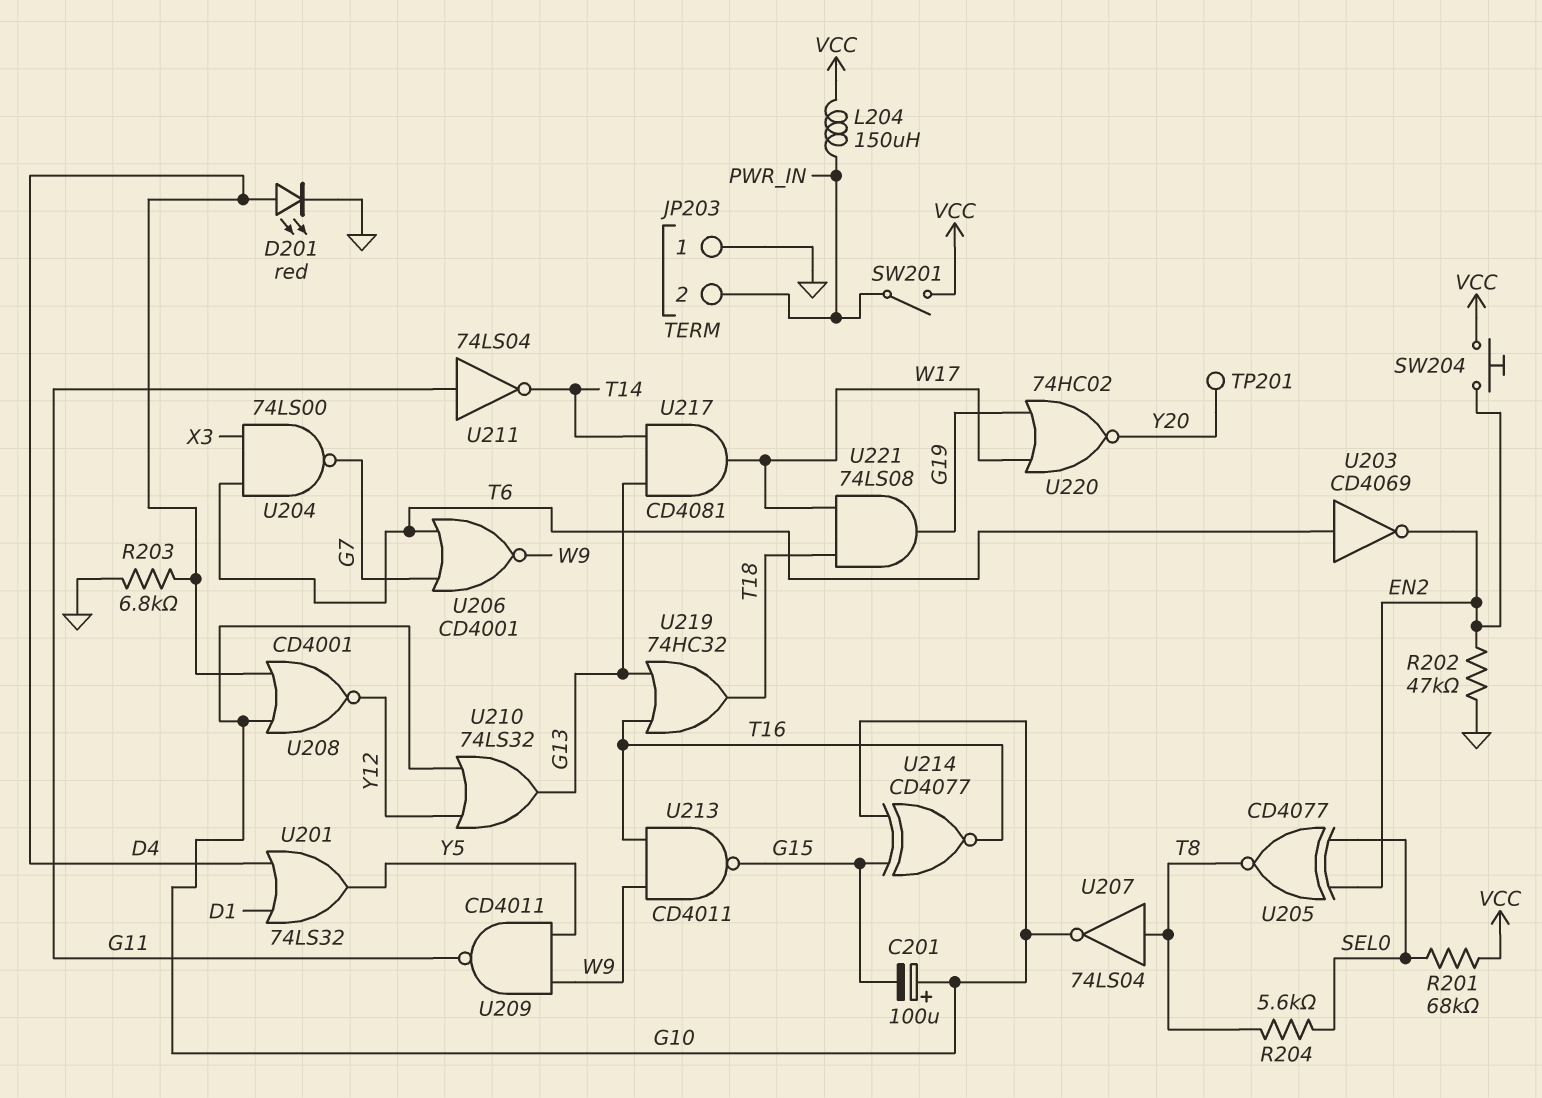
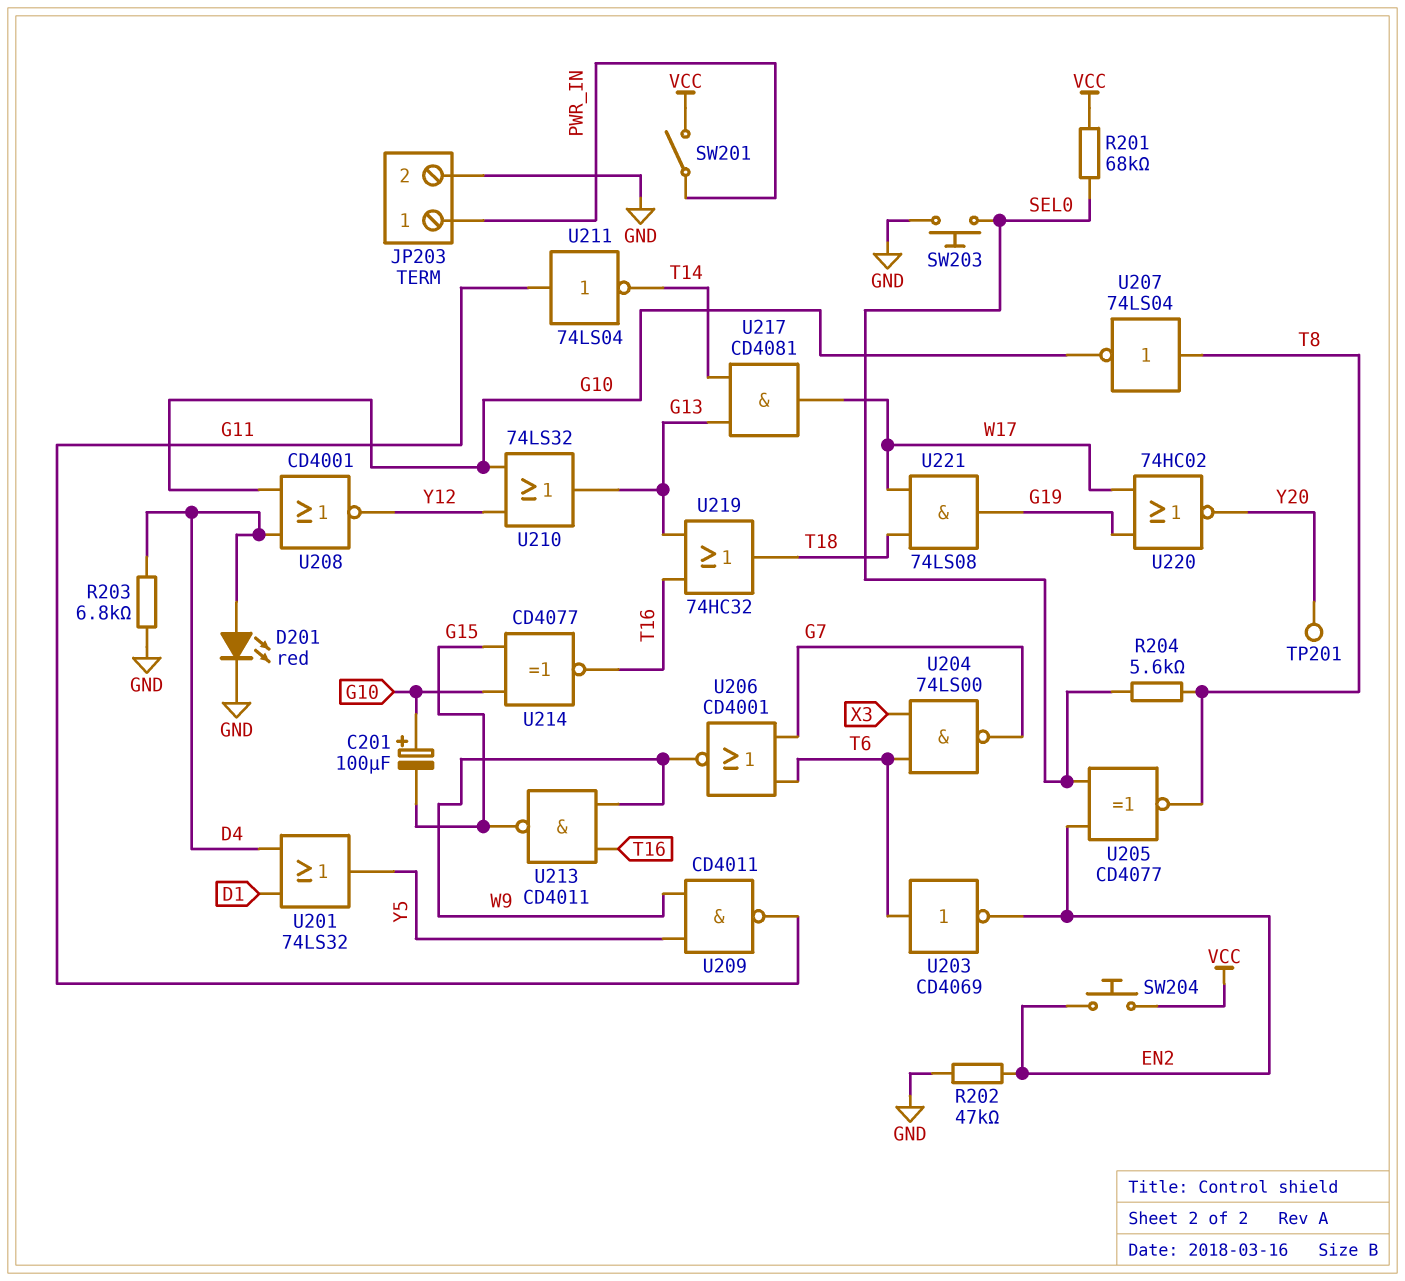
JP203 pin 1: GND -> PWR_IN
JP203 pin 2: PWR_IN -> GND
L204: 150uH (PWR_IN, VCC) -> none
SW203: none -> button (GND, SEL0)

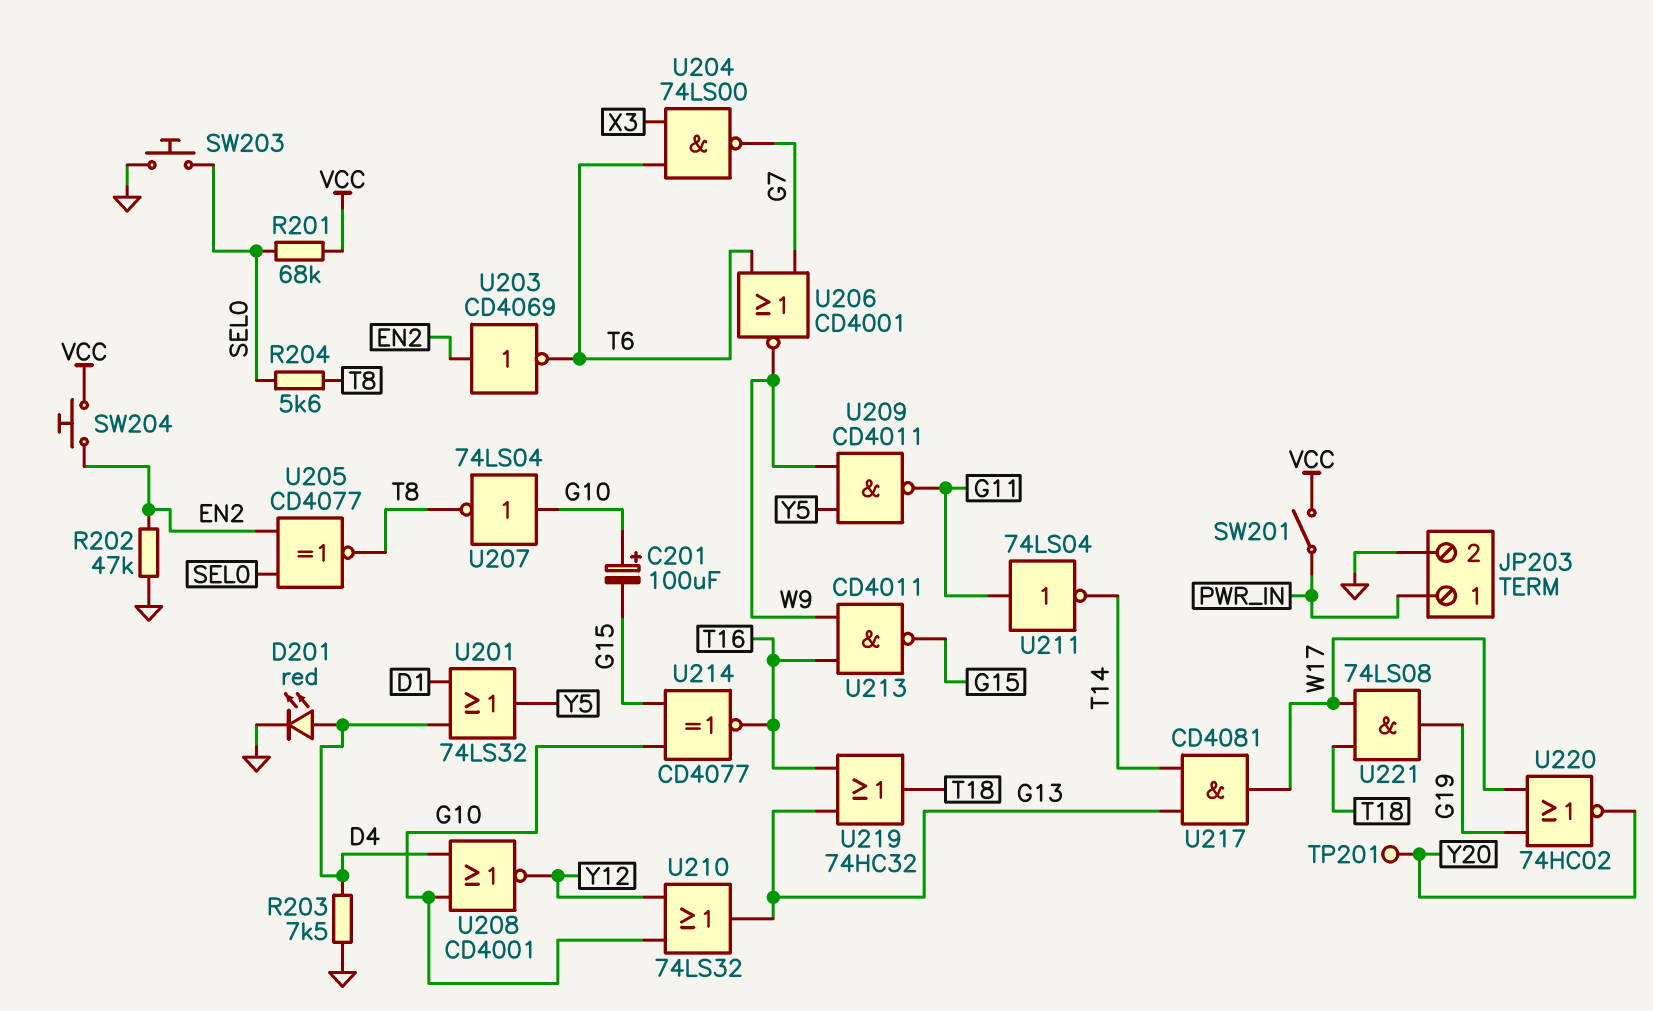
R203: 6.8k (D4, GND) -> 7.5k (D4, GND)
U203: NOT CD4069 (in T6, out EN2) -> NOT CD4069 (in EN2, out T6)
U207: NOT 74LS04 (in T8, out G10) -> NOT 74LS04 (in G10, out T8)

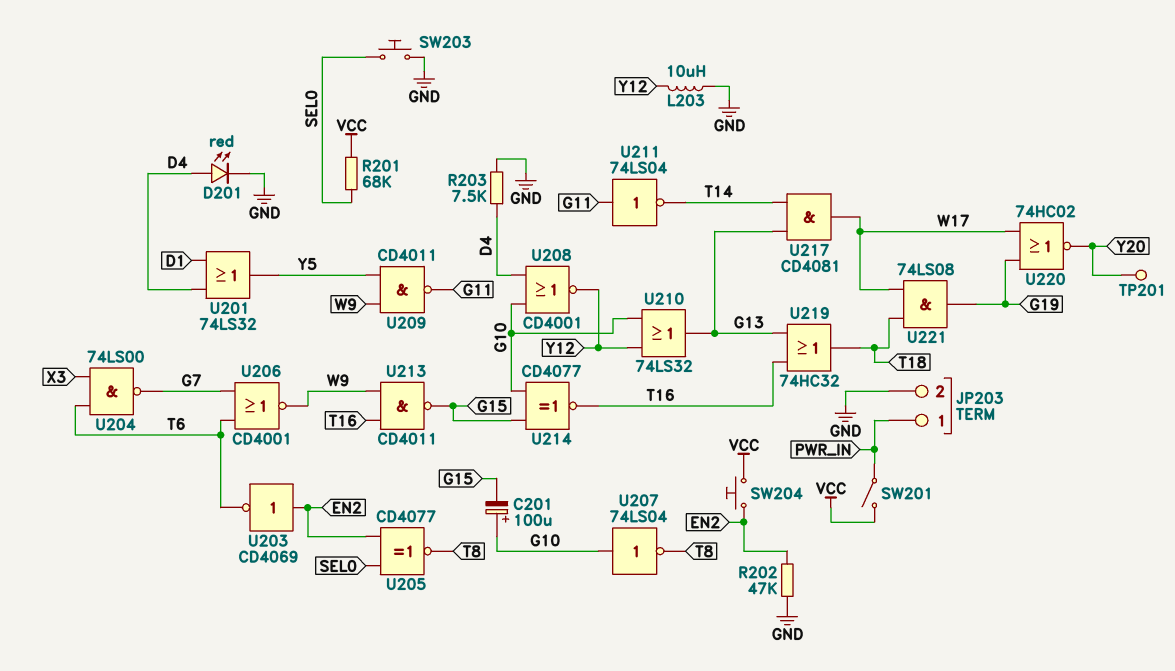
L203: none -> 10uH (GND, Y12)
R204: 5.6k (SEL0, T8) -> none

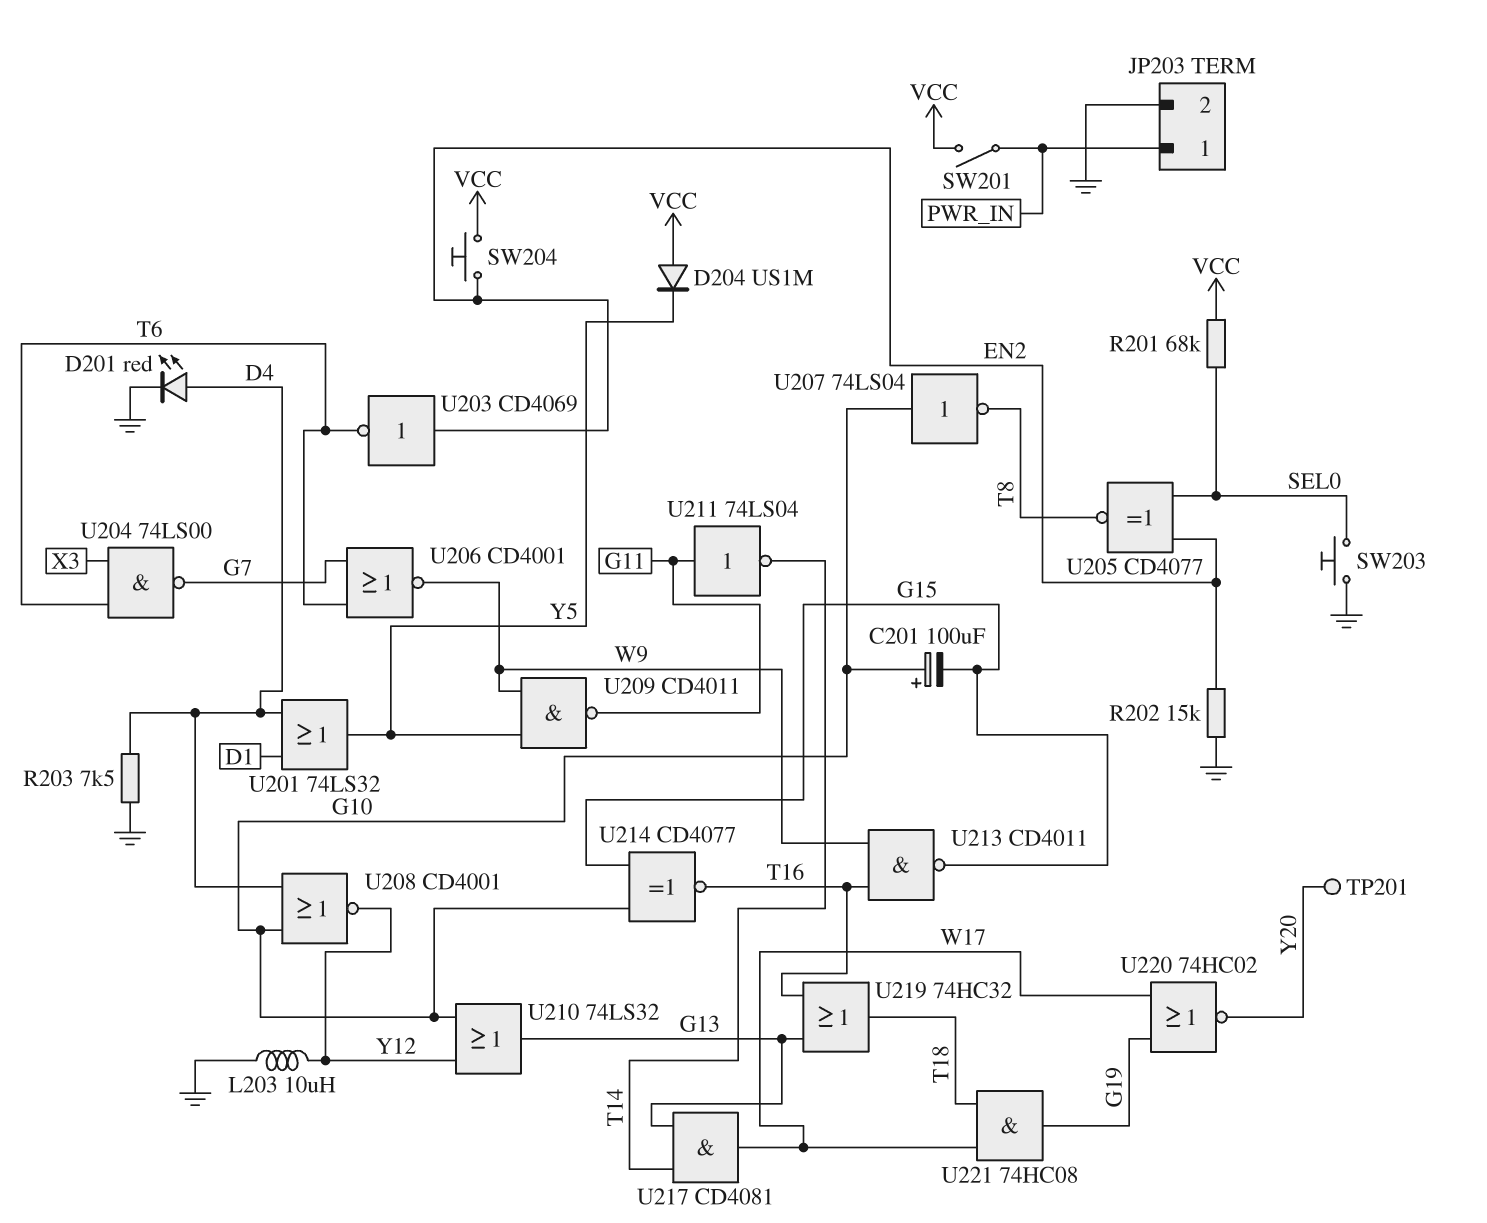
D204: none -> diode US1M (A VCC, K Y5)
R202: 47k (EN2, GND) -> 15k (EN2, GND)
U221: AND 74LS08 (in T18, in W17, out G19) -> AND 74HC08 (in T18, in W17, out G19)

